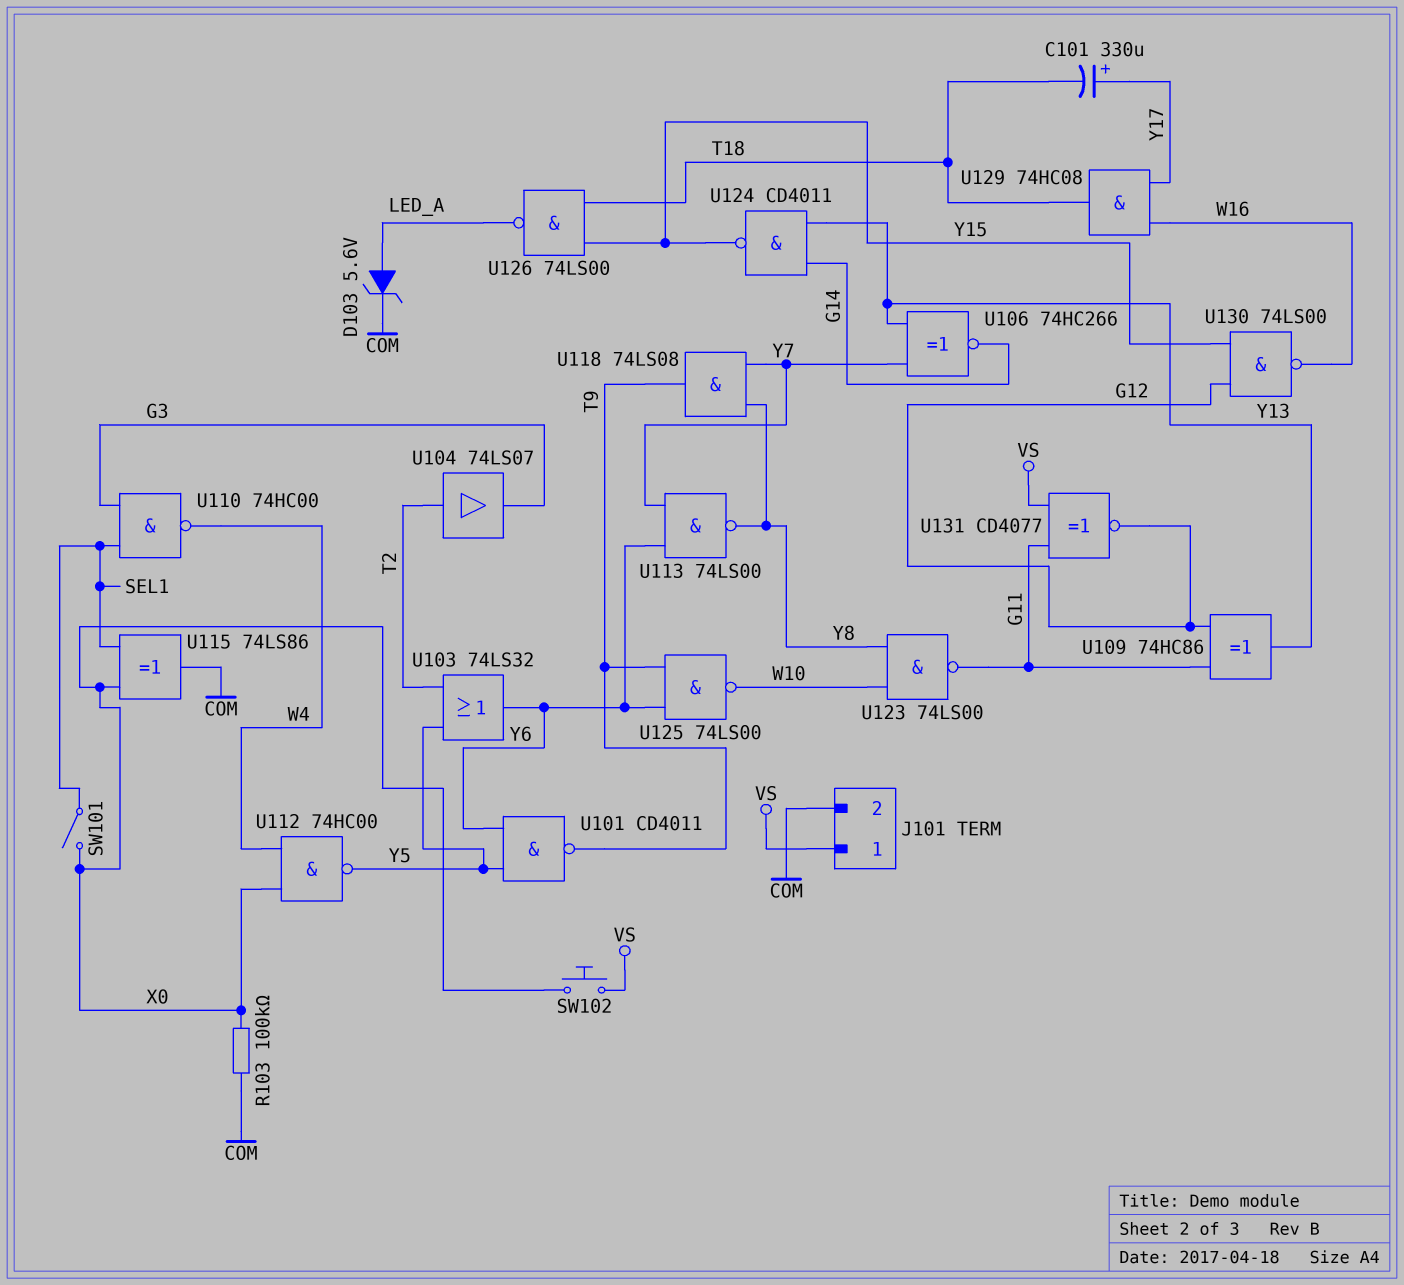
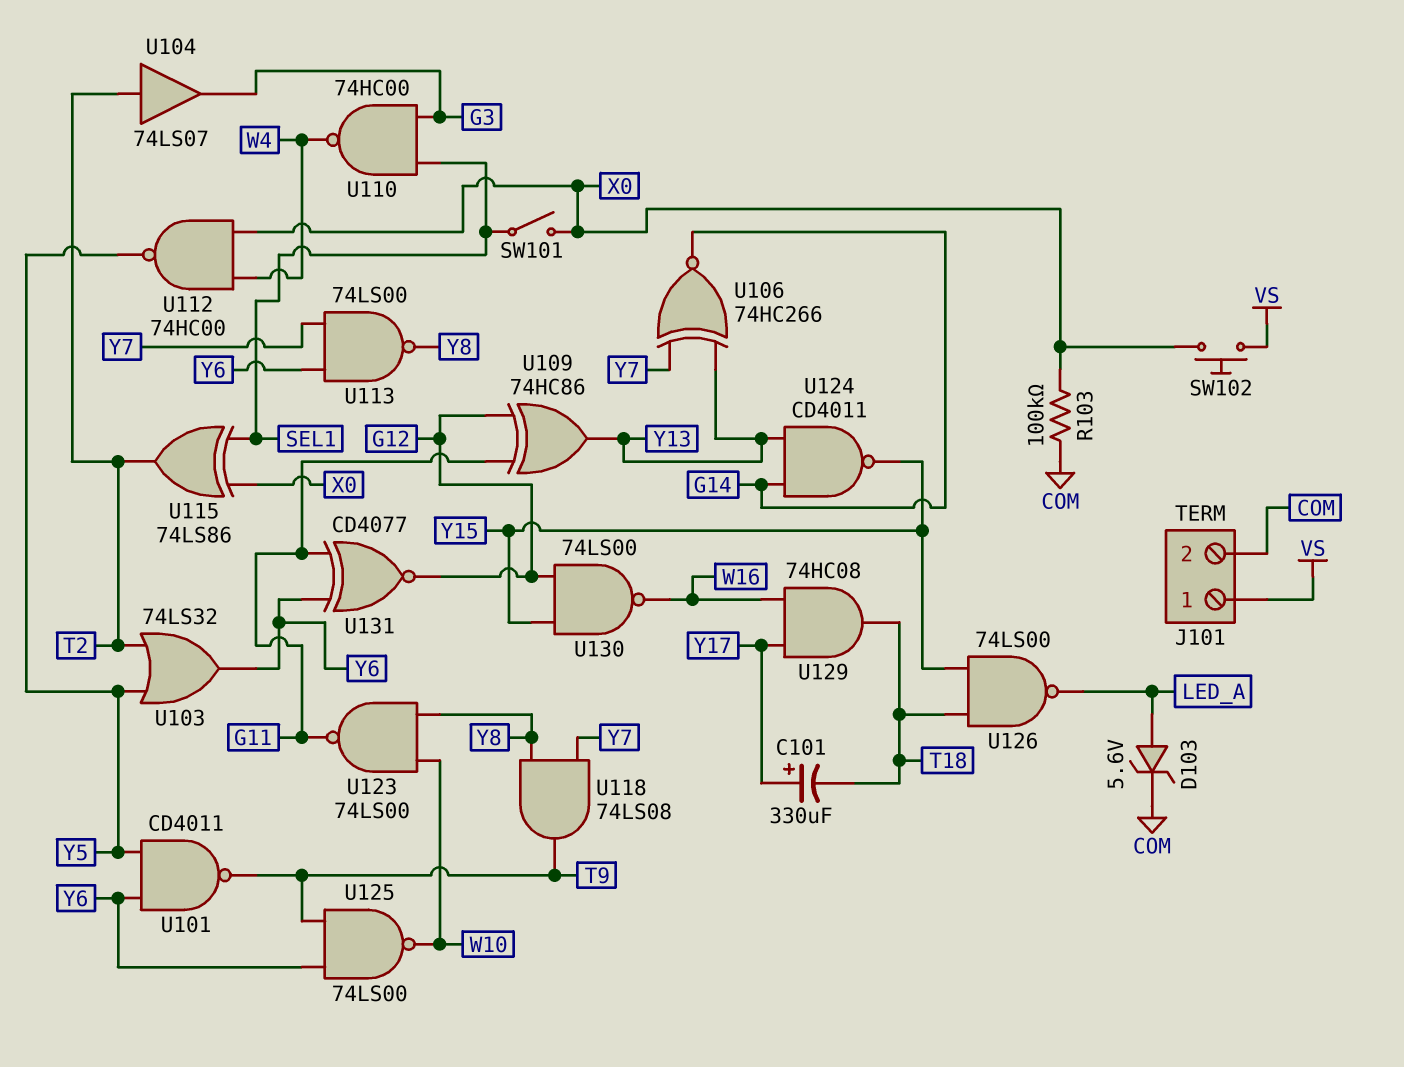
U115: XOR 74LS86 (in SEL1, in X0, out COM) -> XOR 74LS86 (in SEL1, in X0, out T2)
U131: XNOR CD4077 (in G11, in VS, out G12) -> XNOR CD4077 (in G11, in Y6, out G12)

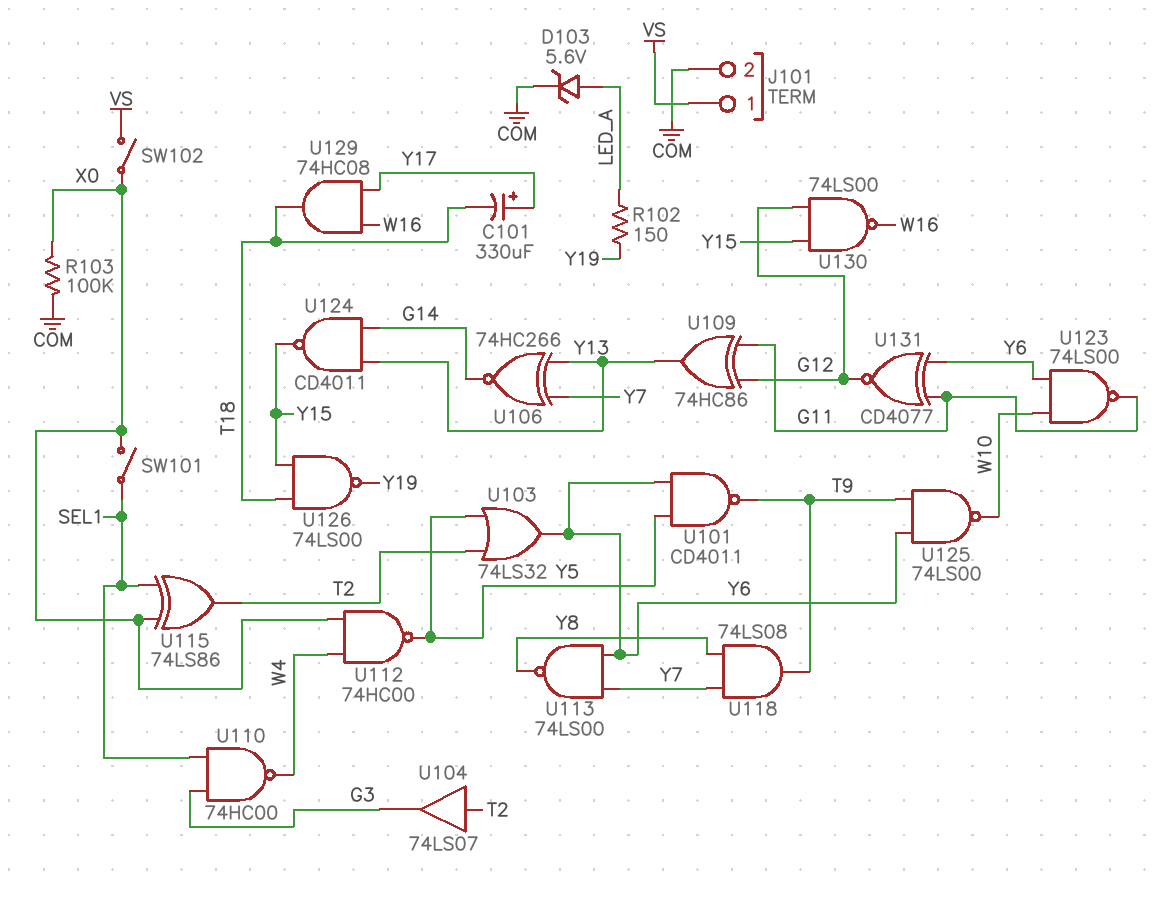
R102: none -> 150 (LED_A, Y19)
SW102: button (VS, X0) -> switch (VS, X0)
U123: NAND 74LS00 (in W10, in Y8, out G11) -> NAND 74LS00 (in W10, in Y6, out G11)
U126: NAND 74LS00 (in T18, in Y15, out LED_A) -> NAND 74LS00 (in T18, in Y15, out Y19)

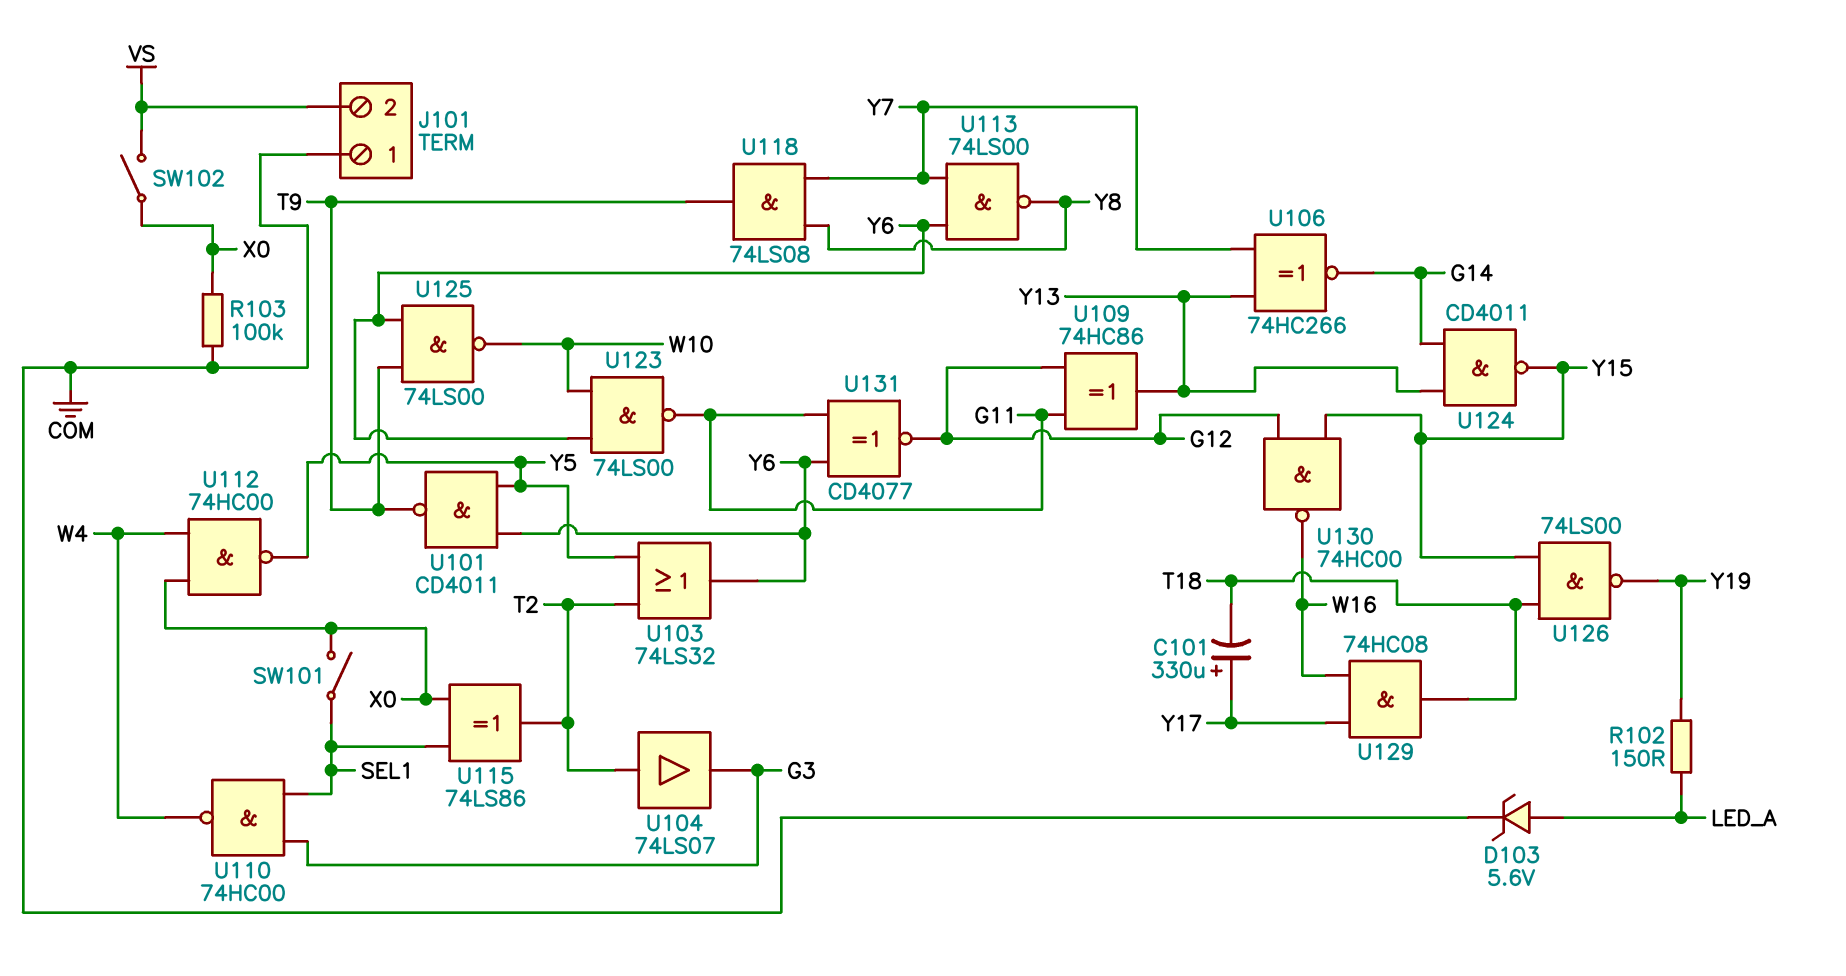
J101 pin 1: VS -> COM
J101 pin 2: COM -> VS
U130: NAND 74LS00 (in G12, in Y15, out W16) -> NAND 74HC00 (in G12, in Y15, out W16)

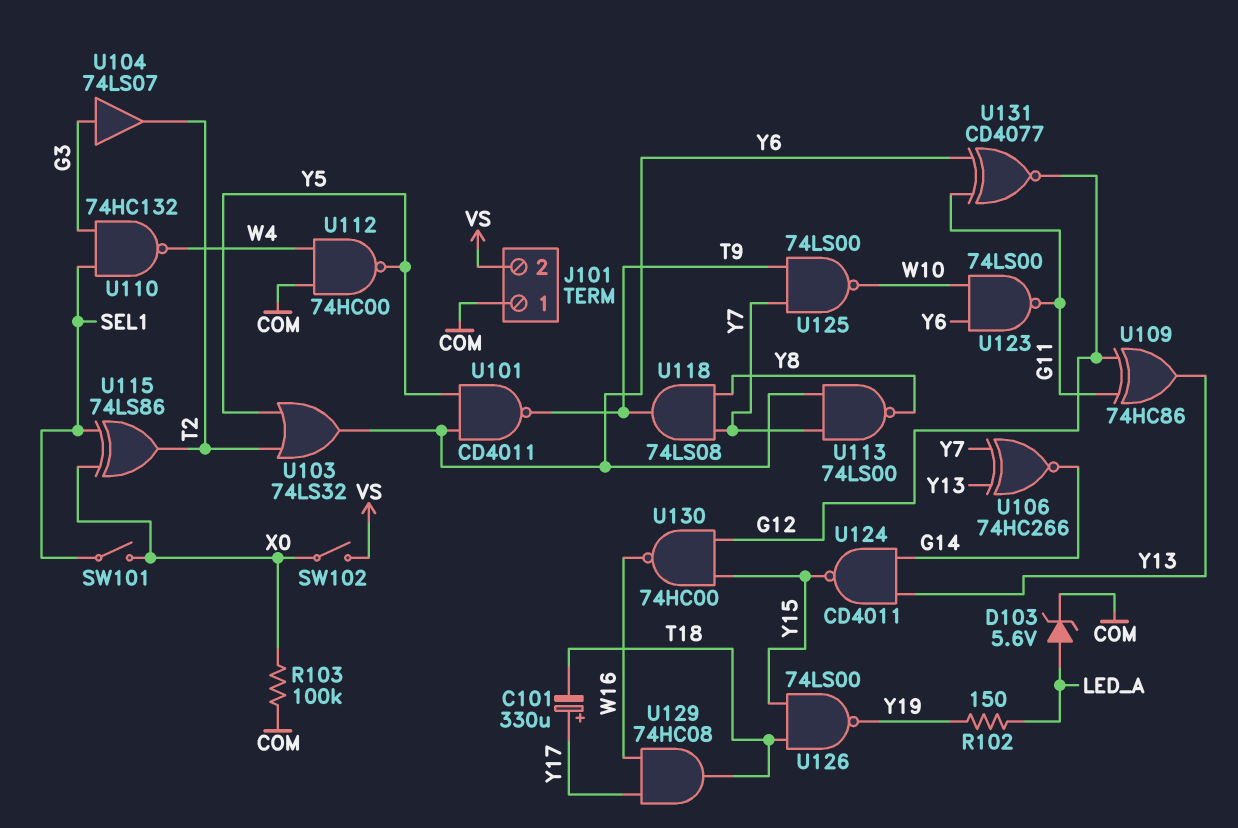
U104: buffer 74LS07 (in T2, out G3) -> buffer 74LS07 (in G3, out T2)
U110: NAND 74HC00 (in G3, in SEL1, out W4) -> NAND 74HC132 (in G3, in SEL1, out W4)
U112: NAND 74HC00 (in W4, in X0, out Y5) -> NAND 74HC00 (in COM, in W4, out Y5)
U125: NAND 74LS00 (in T9, in Y6, out W10) -> NAND 74LS00 (in T9, in Y7, out W10)

